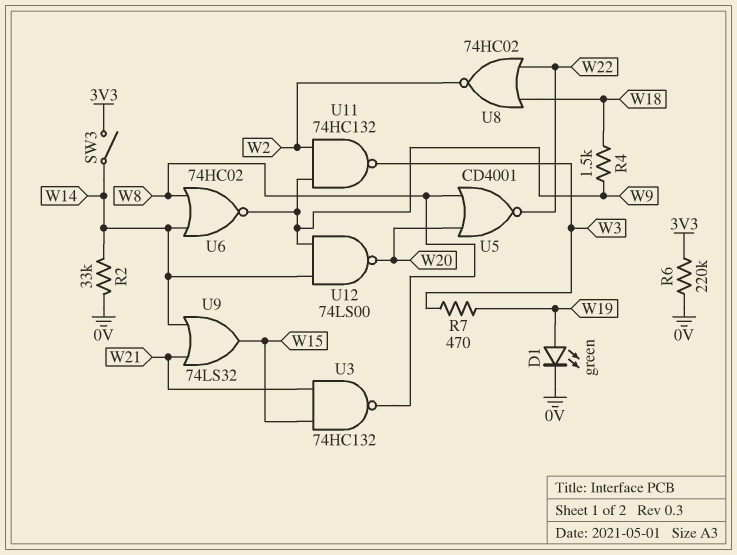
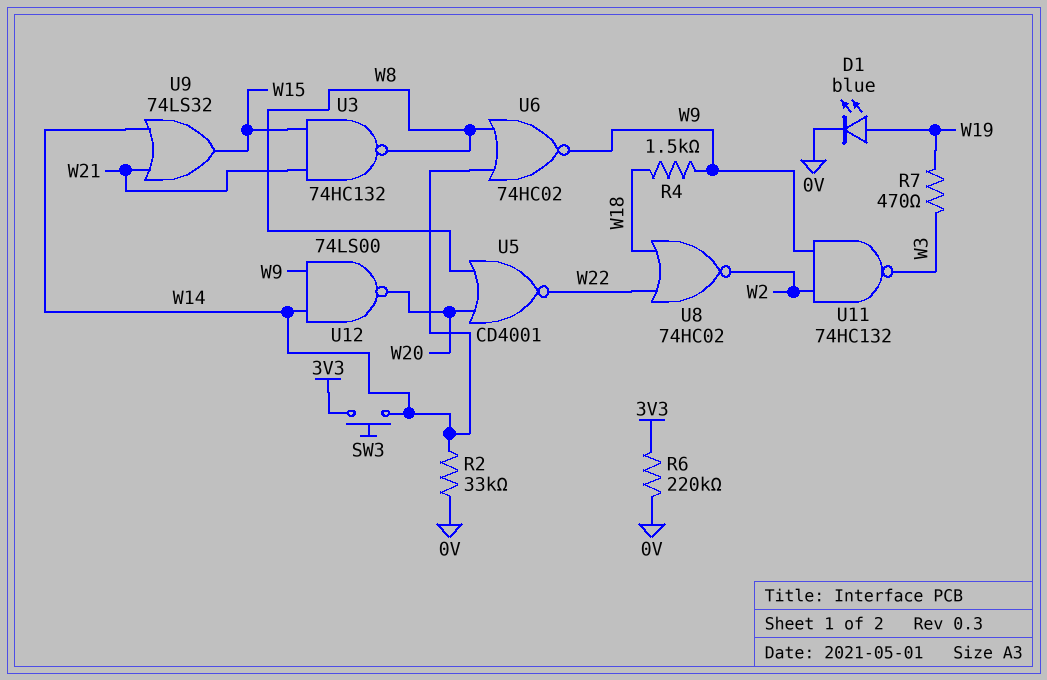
D1: LED green (A W19, K 0V) -> LED blue (A W19, K 0V)
SW3: switch (3V3, W14) -> button (3V3, W14)

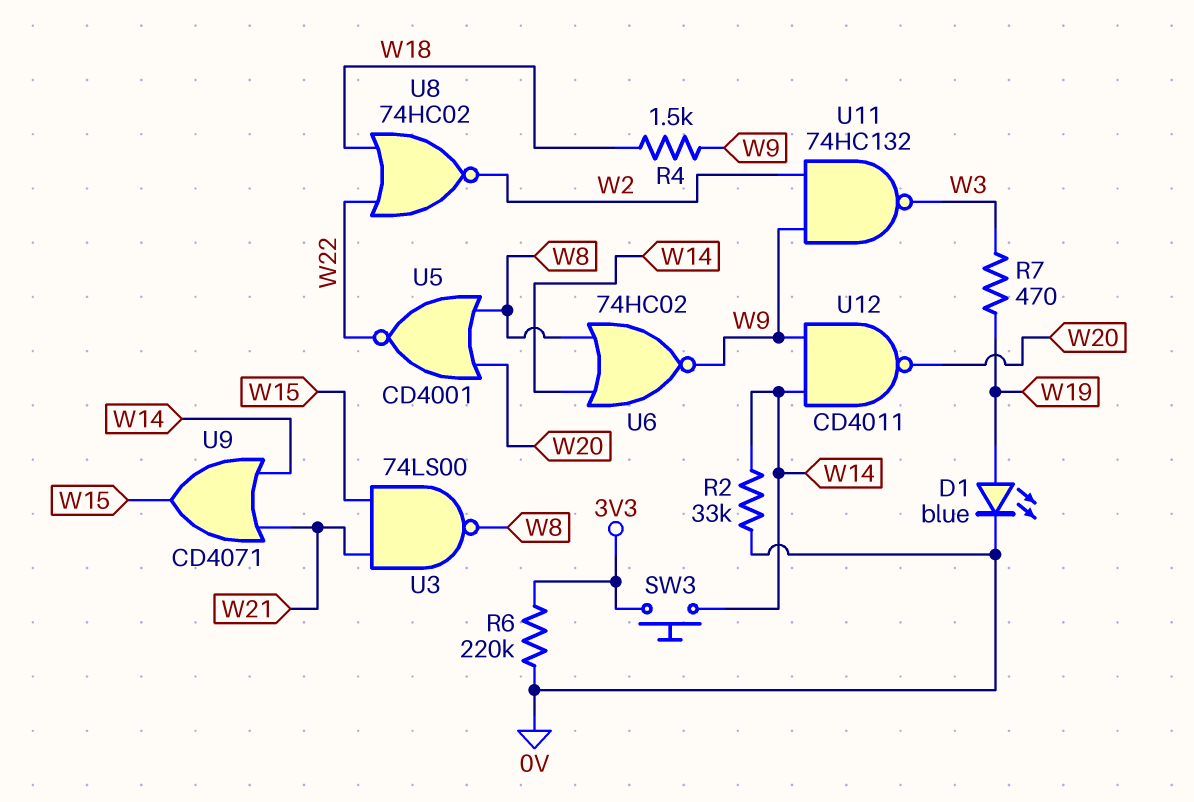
U3: NAND 74HC132 (in W15, in W21, out W8) -> NAND 74LS00 (in W15, in W21, out W8)
U9: OR 74LS32 (in W14, in W21, out W15) -> OR CD4071 (in W14, in W21, out W15)
U12: NAND 74LS00 (in W9, in W14, out W20) -> NAND CD4011 (in W9, in W14, out W20)

